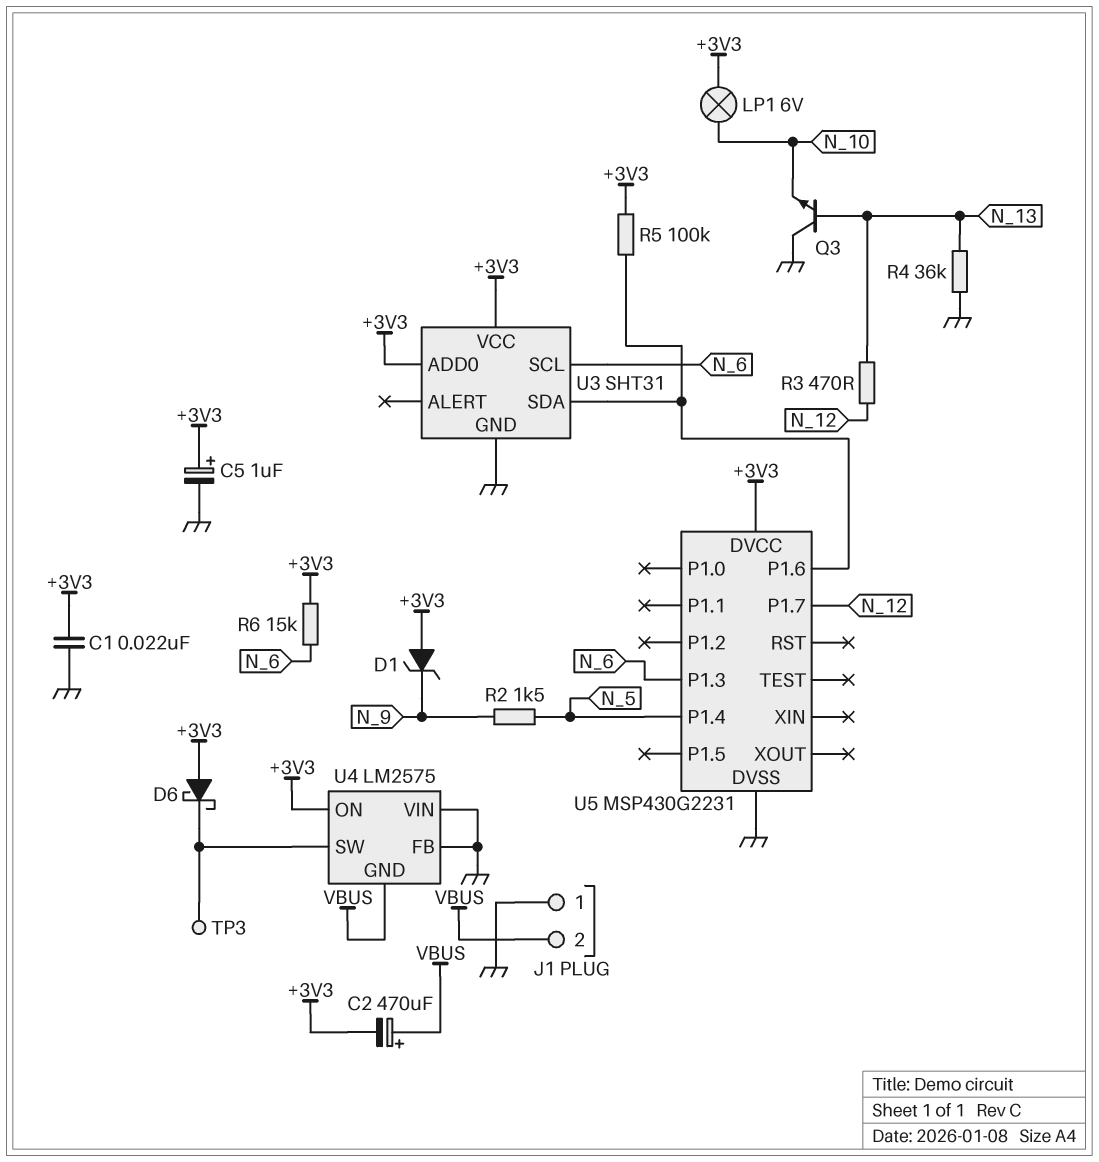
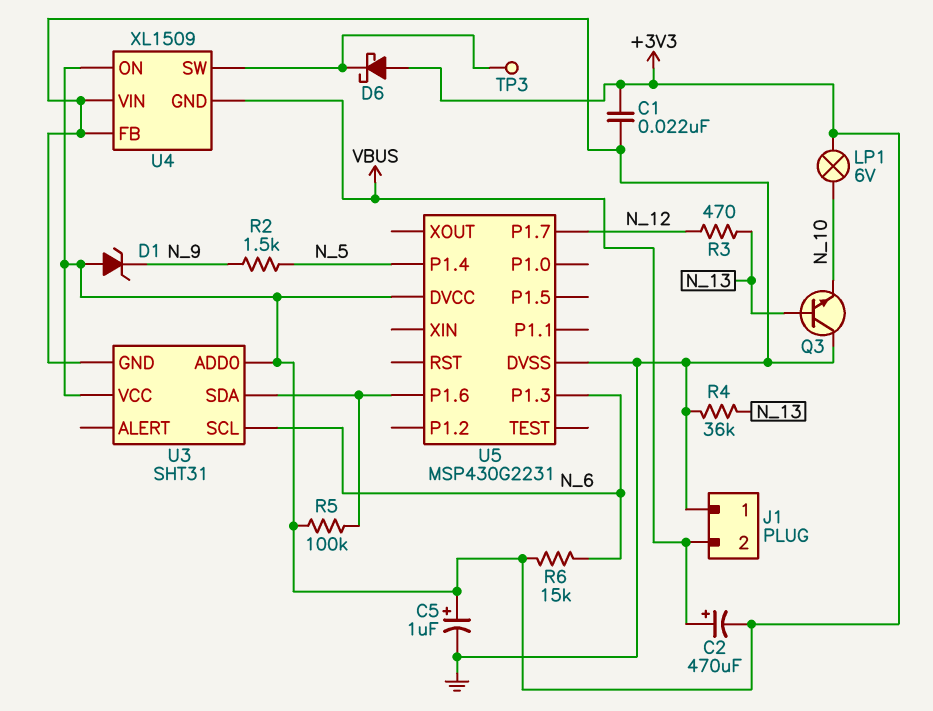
U4: LM2575 -> XL1509

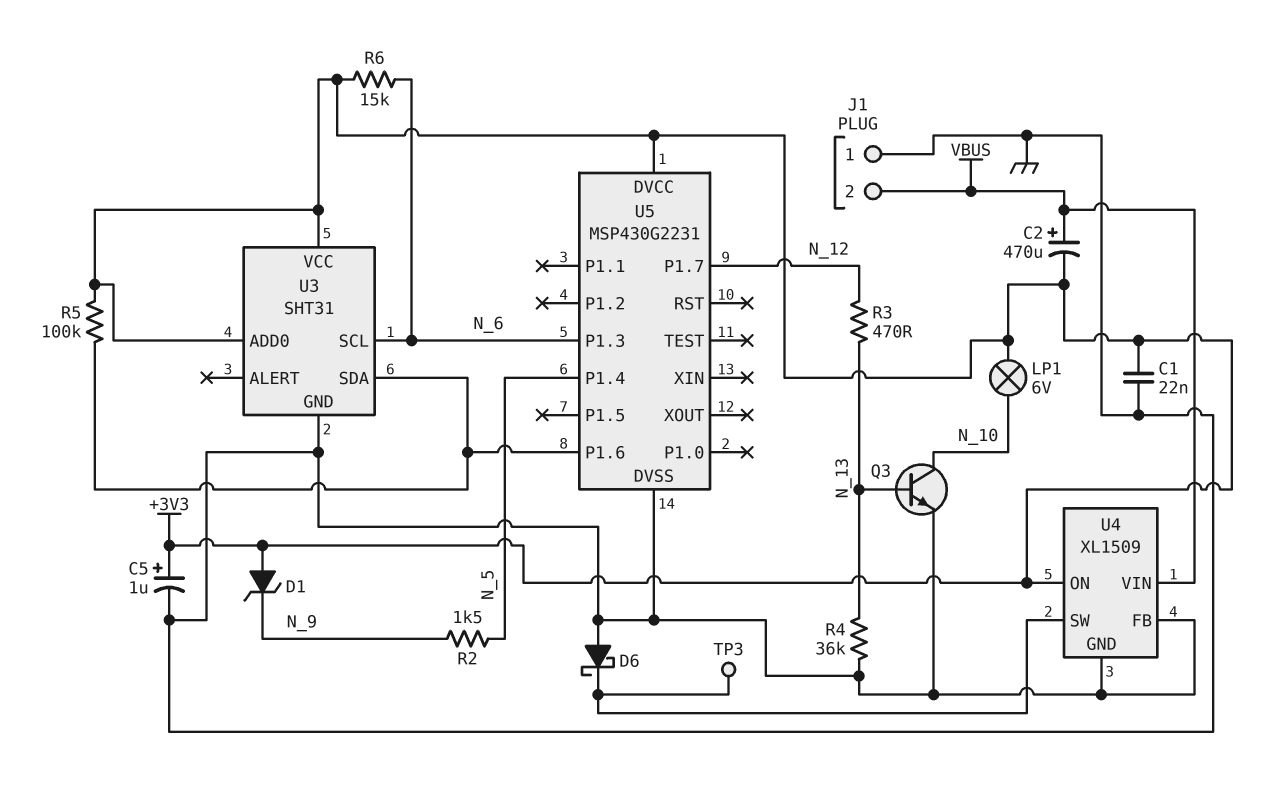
D6: schottky (A +3V3, K U4/SW) -> schottky (A GND, K U4/SW)
Q3: NPN (B N_13, C GND, E N_10) -> NPN (B N_13, C N_10, E GND)
U4 pin GND: VBUS -> GND
U4 pin VIN: GND -> VBUS

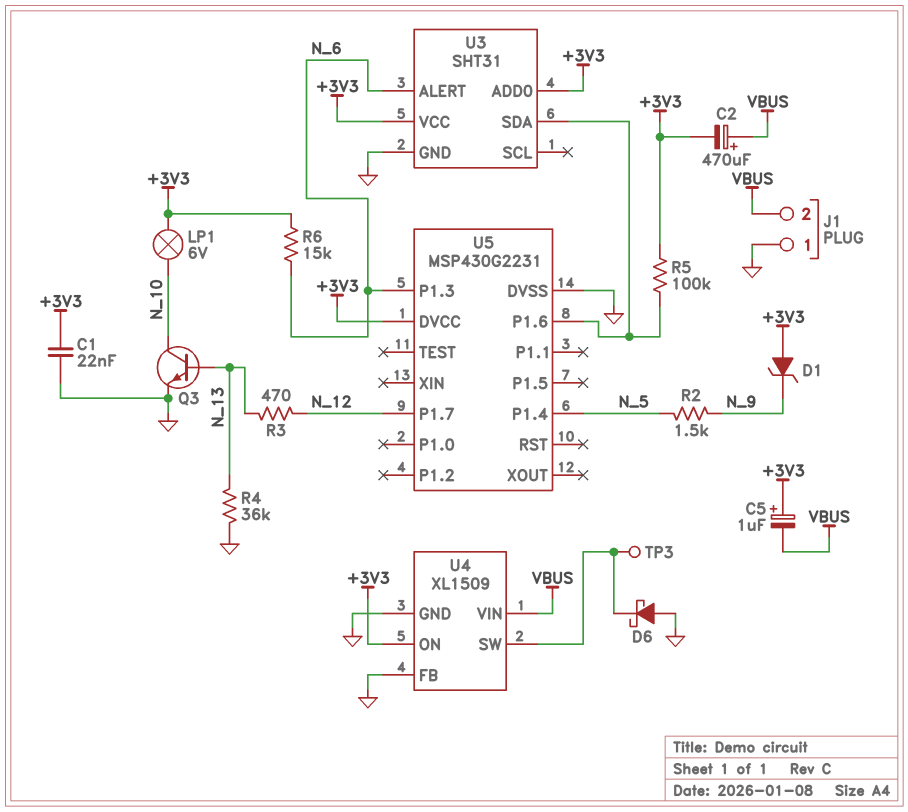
C5: 1uF (plus +3V3, minus GND) -> 1uF (plus +3V3, minus VBUS)
U3 pin ALERT: none -> N_6
U3 pin SCL: N_6 -> none

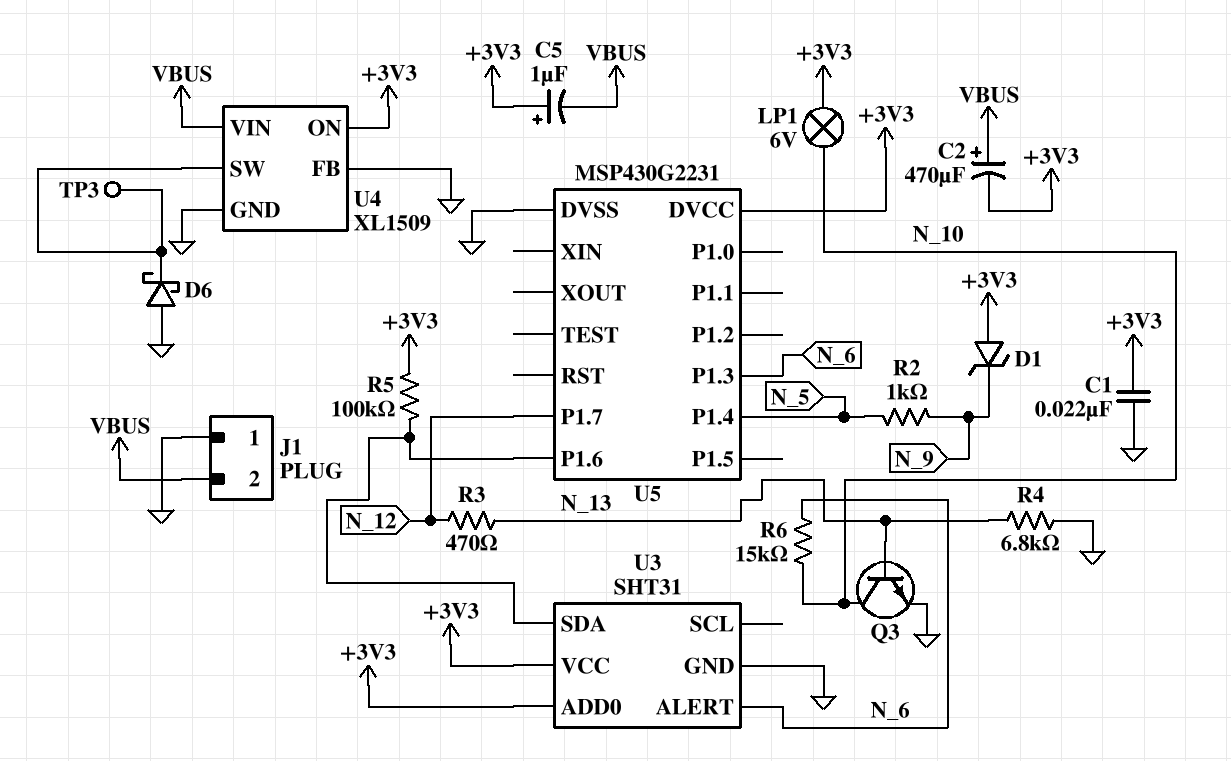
R2: 1.5k (N_5, N_9) -> 1k (N_5, N_9)
R4: 36k (GND, N_13) -> 6.8k (GND, N_13)
R6: 15k (+3V3, N_6) -> 15k (N_6, N_10)

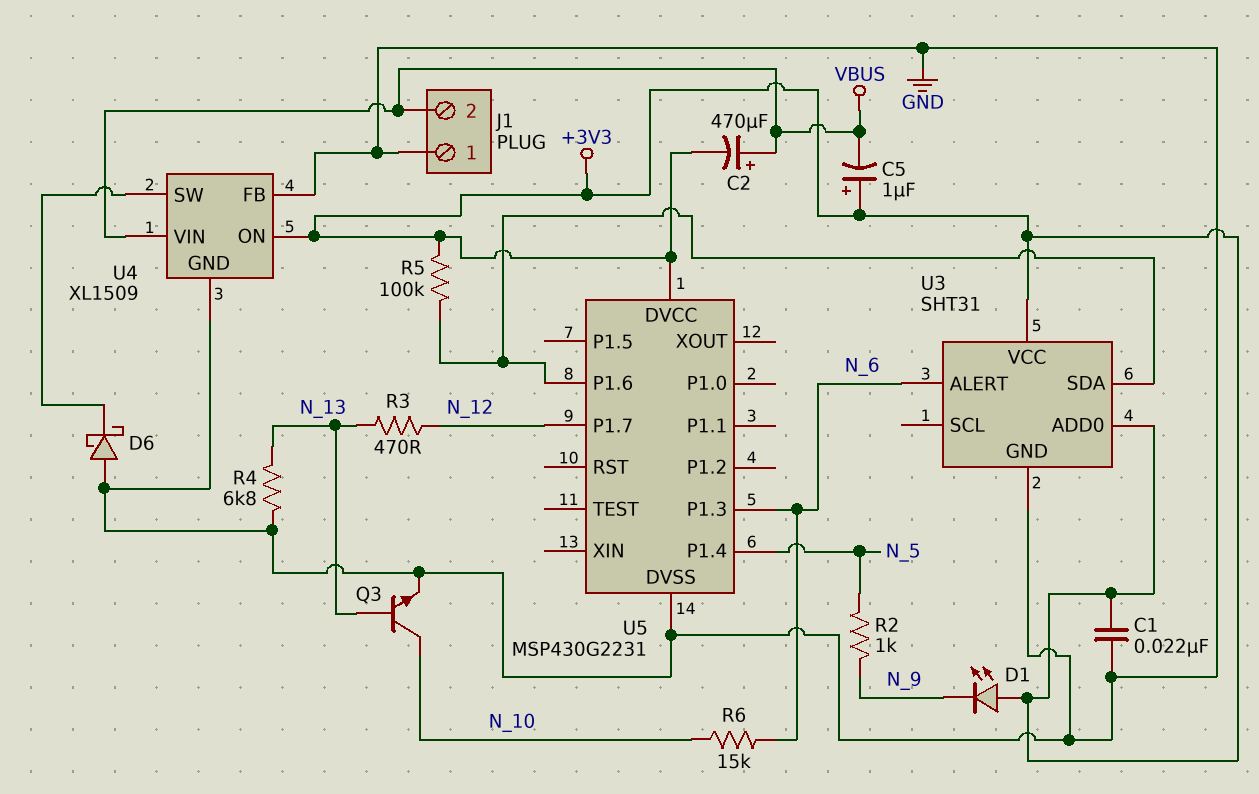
D1: zener (A +3V3, K N_9) -> LED (A +3V3, K N_9)
LP1: lamp 6V (+3V3, N_10) -> none
TP3: test point (U4/SW) -> none

